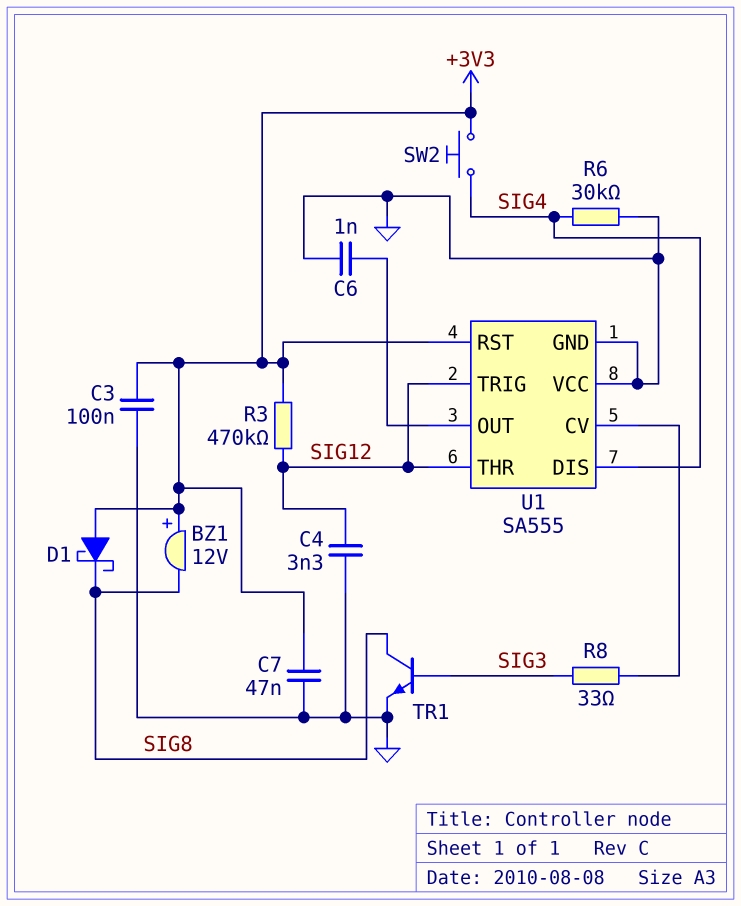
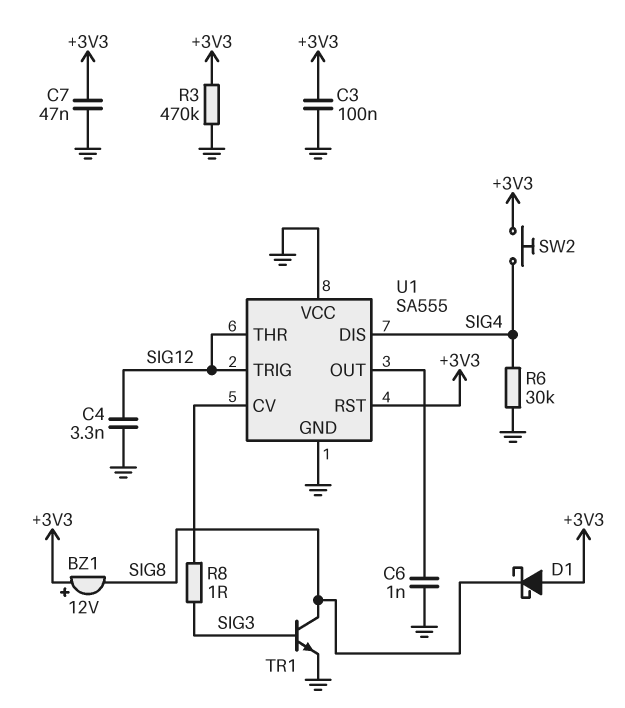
R3: 470k (+3V3, SIG12) -> 470k (+3V3, GND)
R8: 33 (SIG3, U1/CV) -> 1 (SIG3, U1/CV)

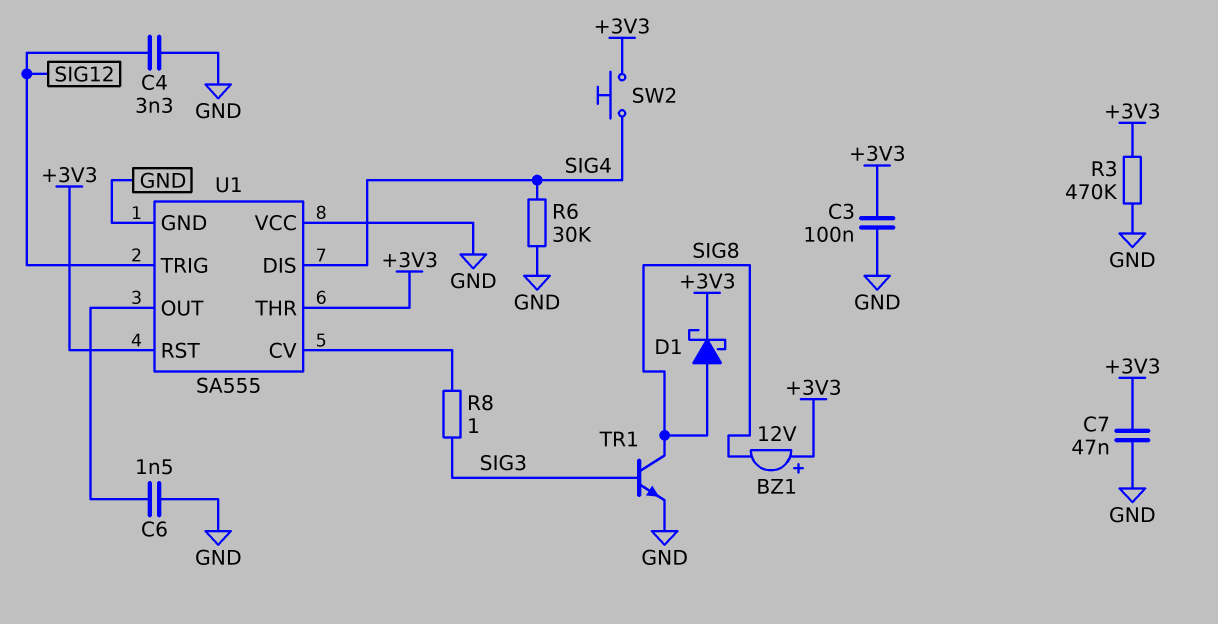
C6: 1nF (GND, U1/OUT) -> 1.5nF (GND, U1/OUT)
D1: schottky (A +3V3, K SIG8) -> schottky (A SIG8, K +3V3)
U1 pin THR: SIG12 -> +3V3

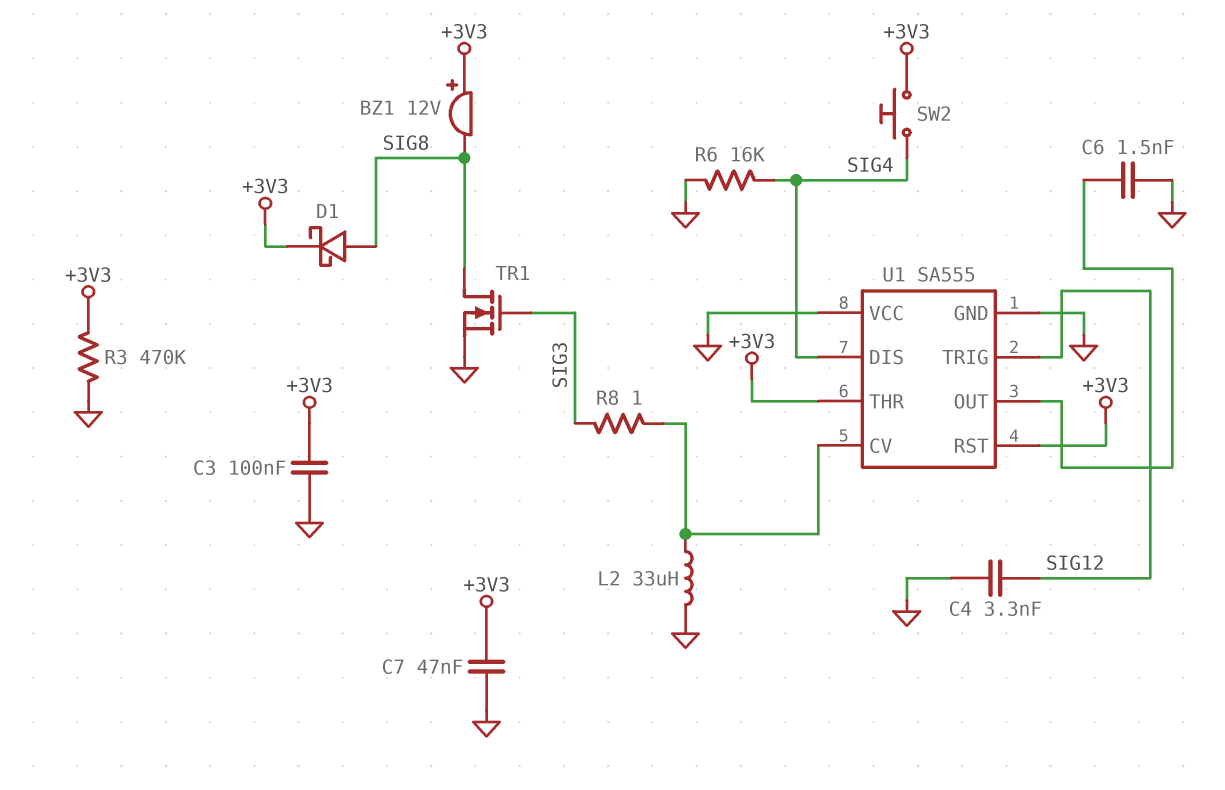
L2: none -> 33uH (GND, U1/CV)
R6: 30k (GND, SIG4) -> 16k (GND, SIG4)
TR1: NPN (B SIG3, C SIG8, E GND) -> NMOS (G SIG3, D SIG8, S GND)

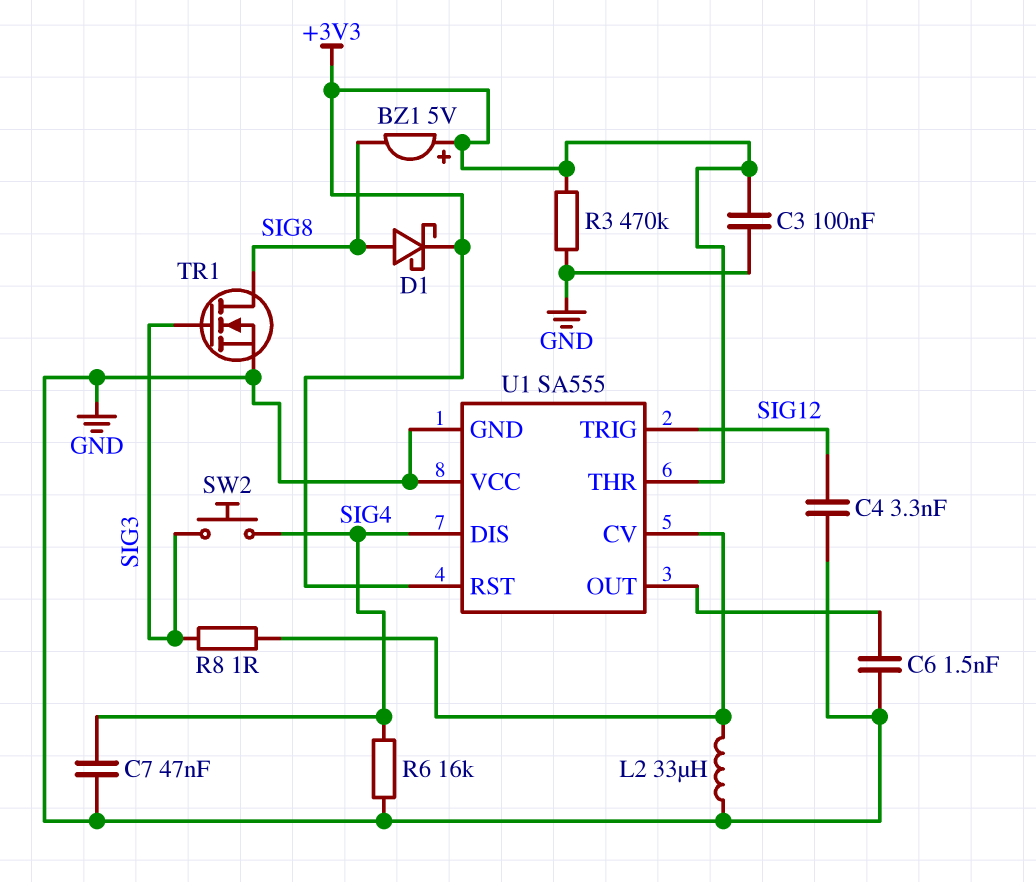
BZ1: buzzer 12V (plus +3V3, minus SIG8) -> buzzer 5V (plus +3V3, minus SIG8)
C7: 47nF (+3V3, GND) -> 47nF (GND, SIG4)
SW2: button (+3V3, SIG4) -> button (SIG3, SIG4)

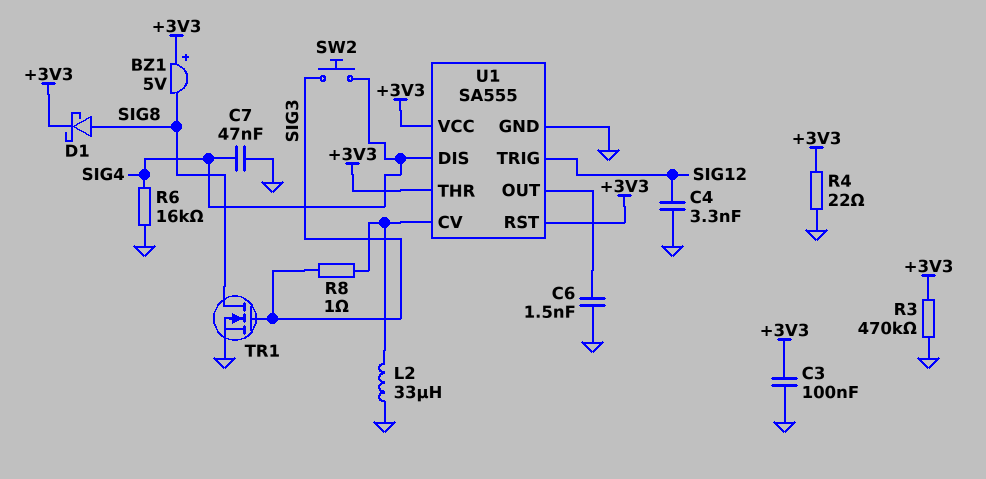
R4: none -> 22 (+3V3, GND)
U1 pin VCC: GND -> +3V3

